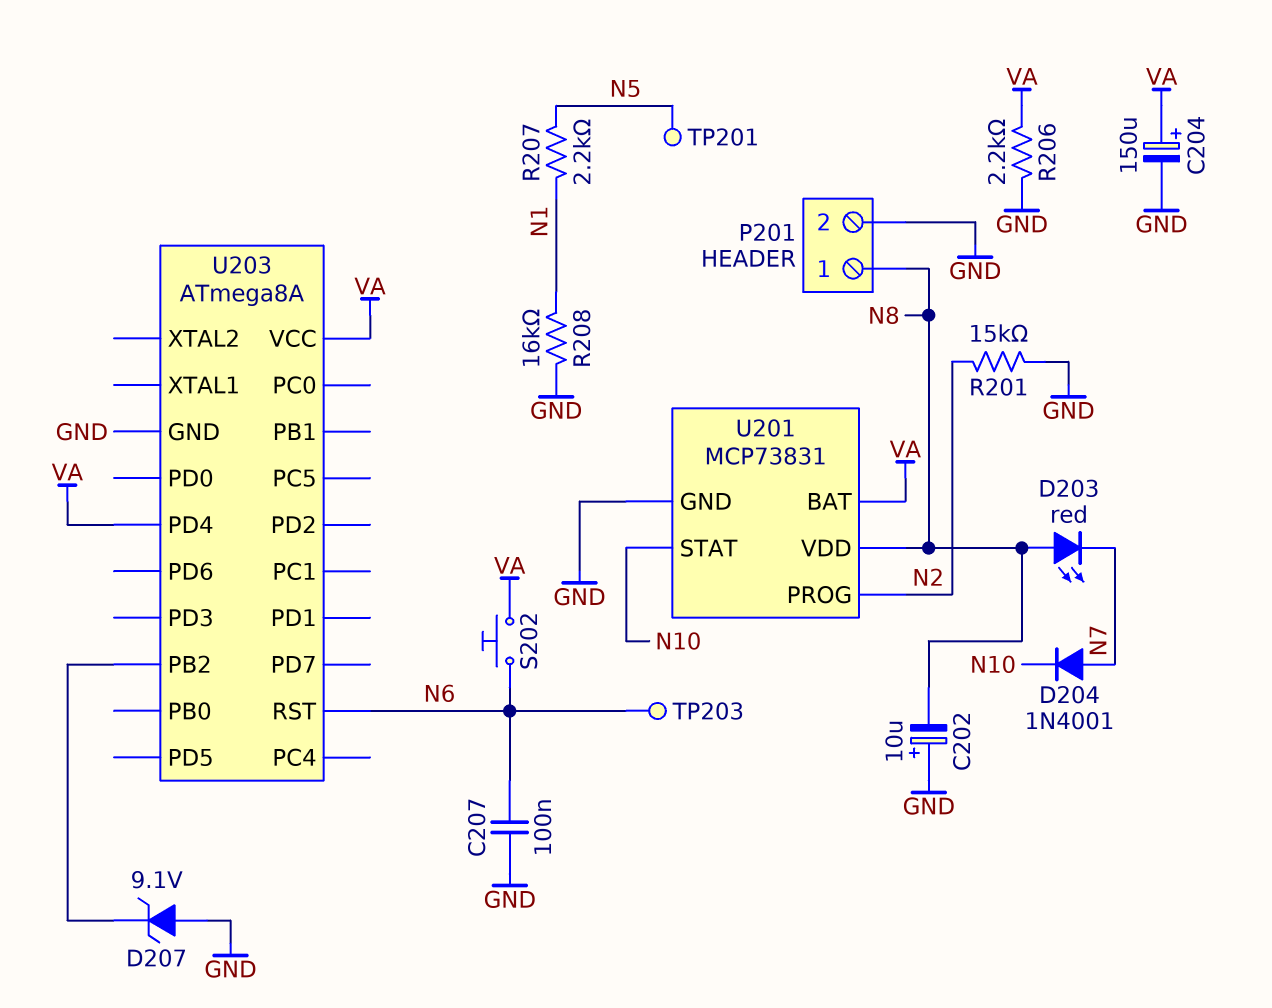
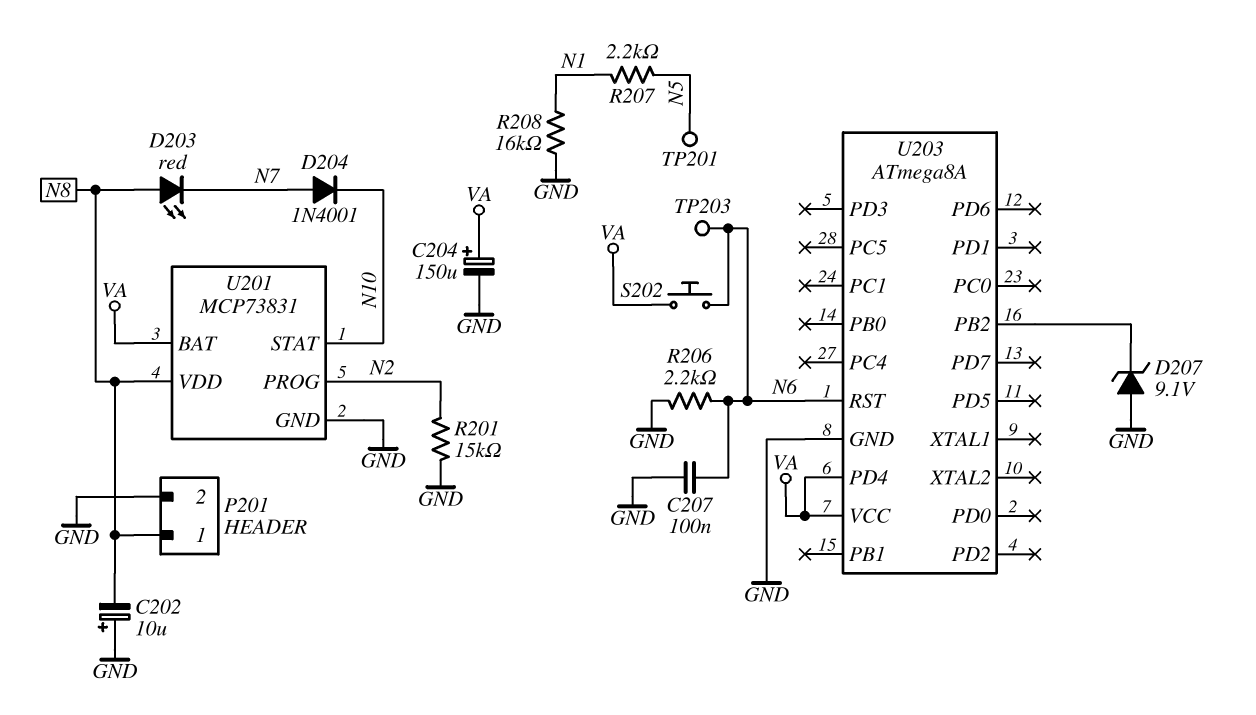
R206: 2.2k (GND, VA) -> 2.2k (GND, N6)

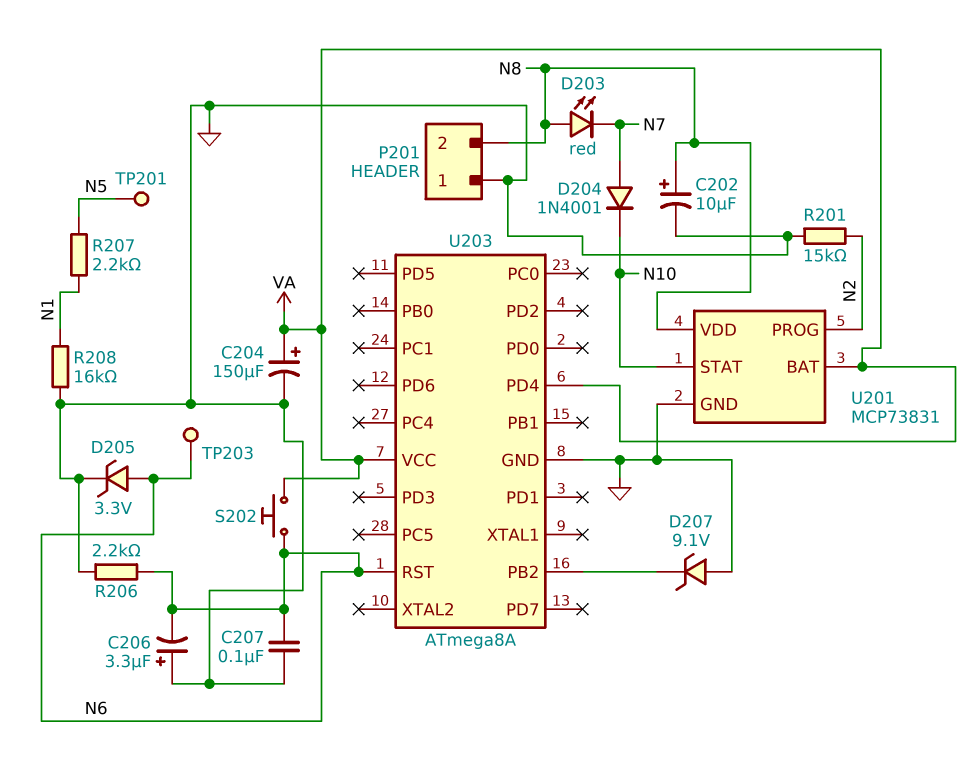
C202: 10uF (plus GND, minus N8) -> 10uF (plus N8, minus GND)
C206: none -> 3.3uF (plus GND, minus N6)
D205: none -> zener 3.3V (A N6, K GND)
P201 pin 1: N8 -> GND
P201 pin 2: GND -> N8

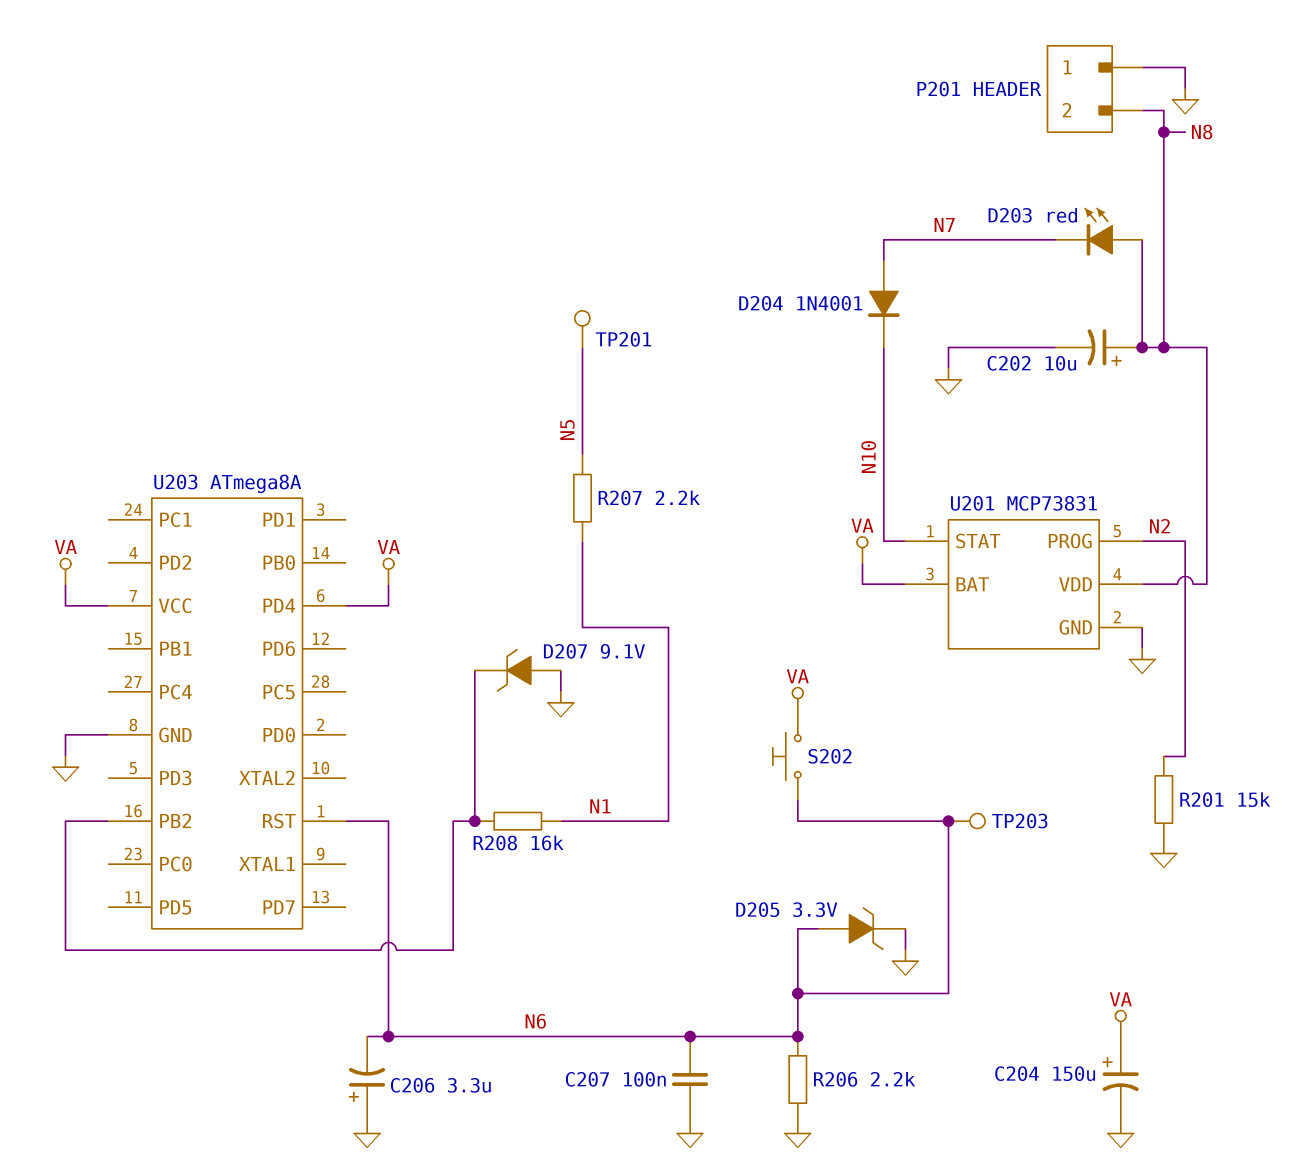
R208: 16k (GND, N1) -> 16k (N1, U203/PB2)

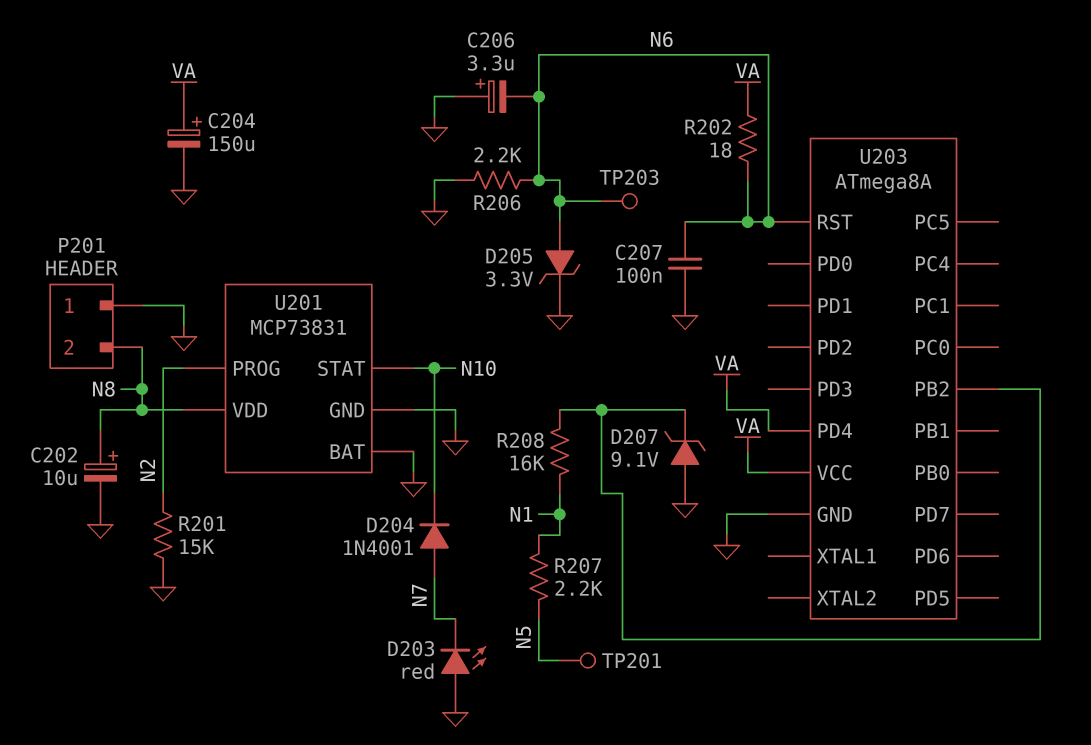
D203: LED red (A N8, K N7) -> LED red (A GND, K N7)
R202: none -> 18 (N6, VA)
S202: button (N6, VA) -> none
U201 pin BAT: VA -> GND

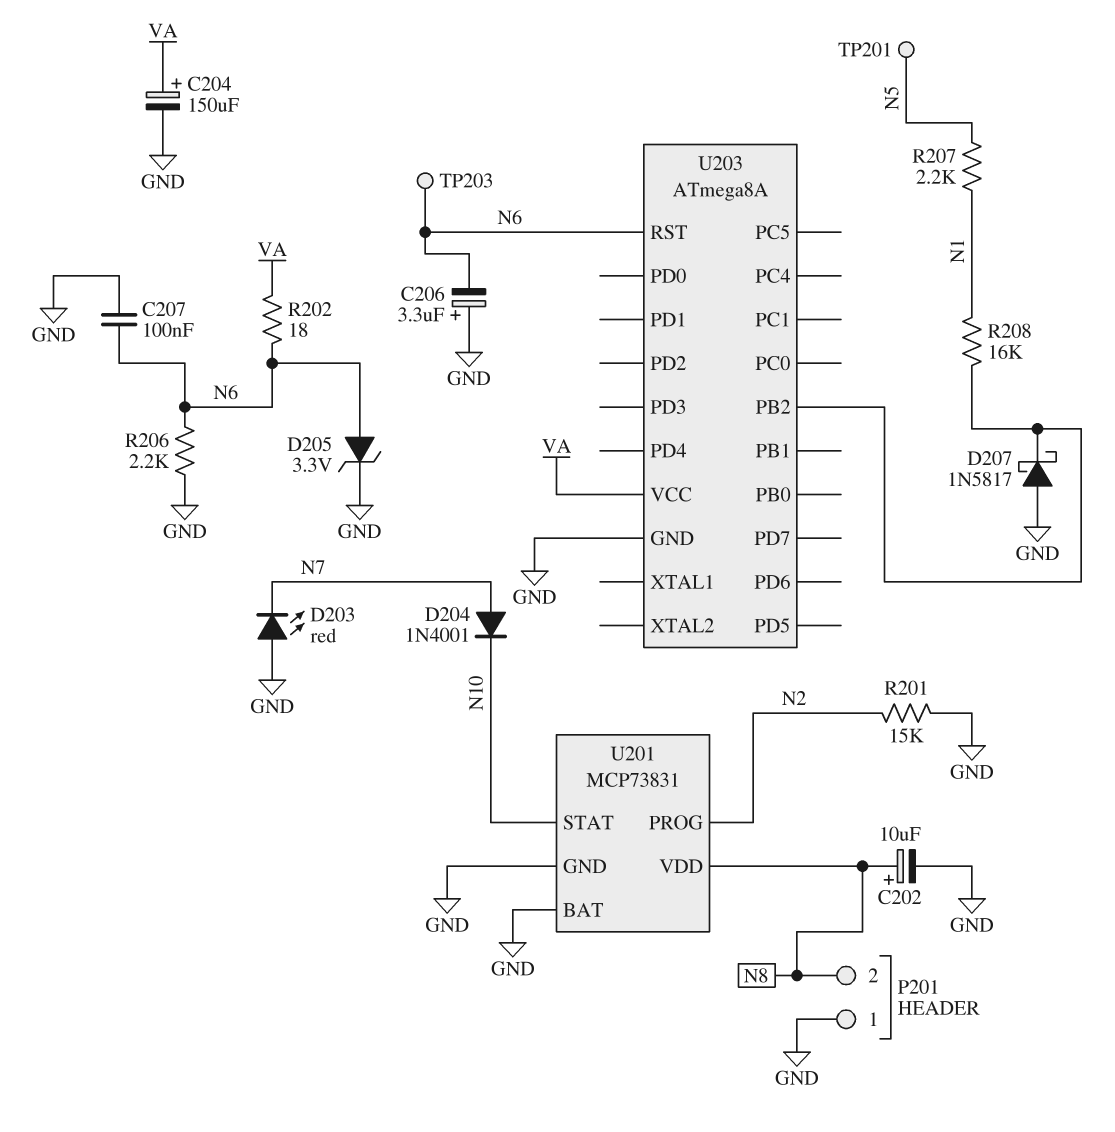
D207: zener 9.1V (A GND, K U203/PB2) -> schottky 1N5817 (A GND, K U203/PB2)
U203 pin PD4: VA -> none

